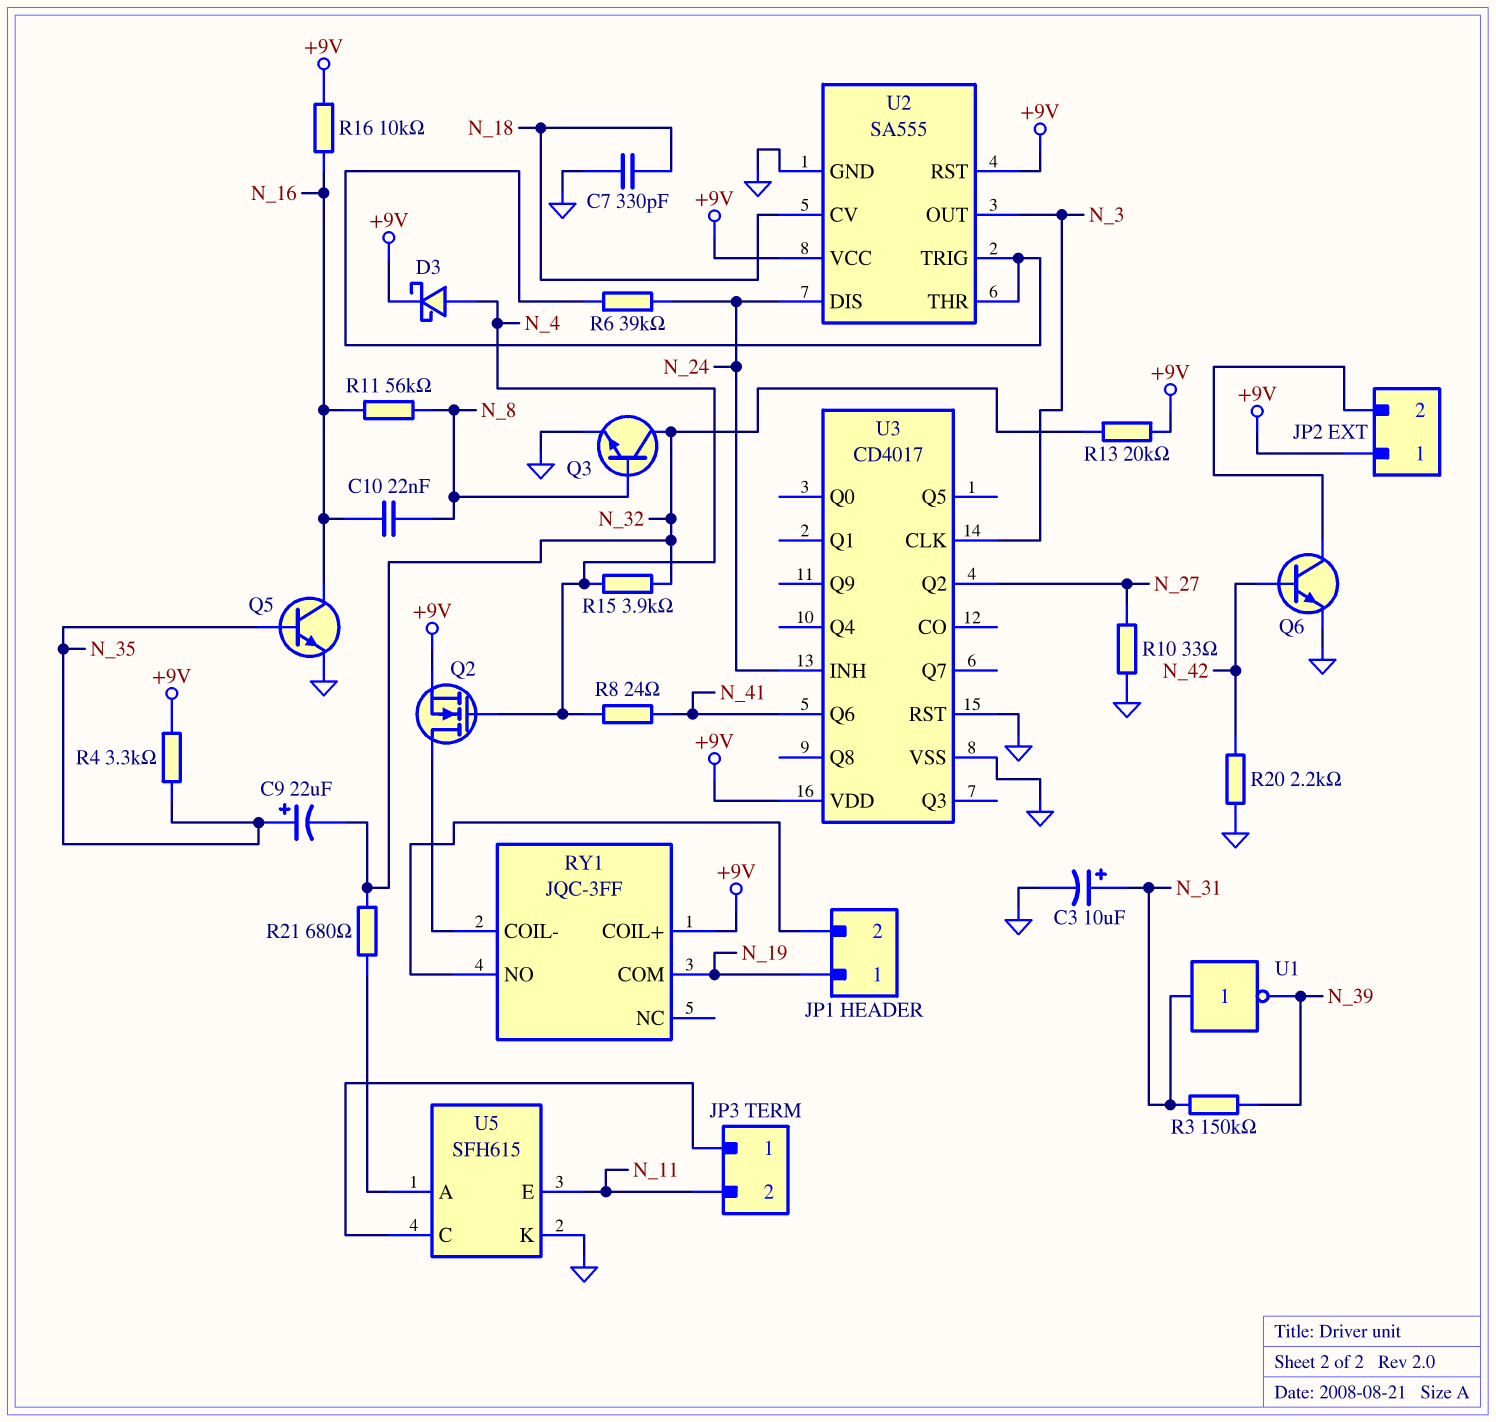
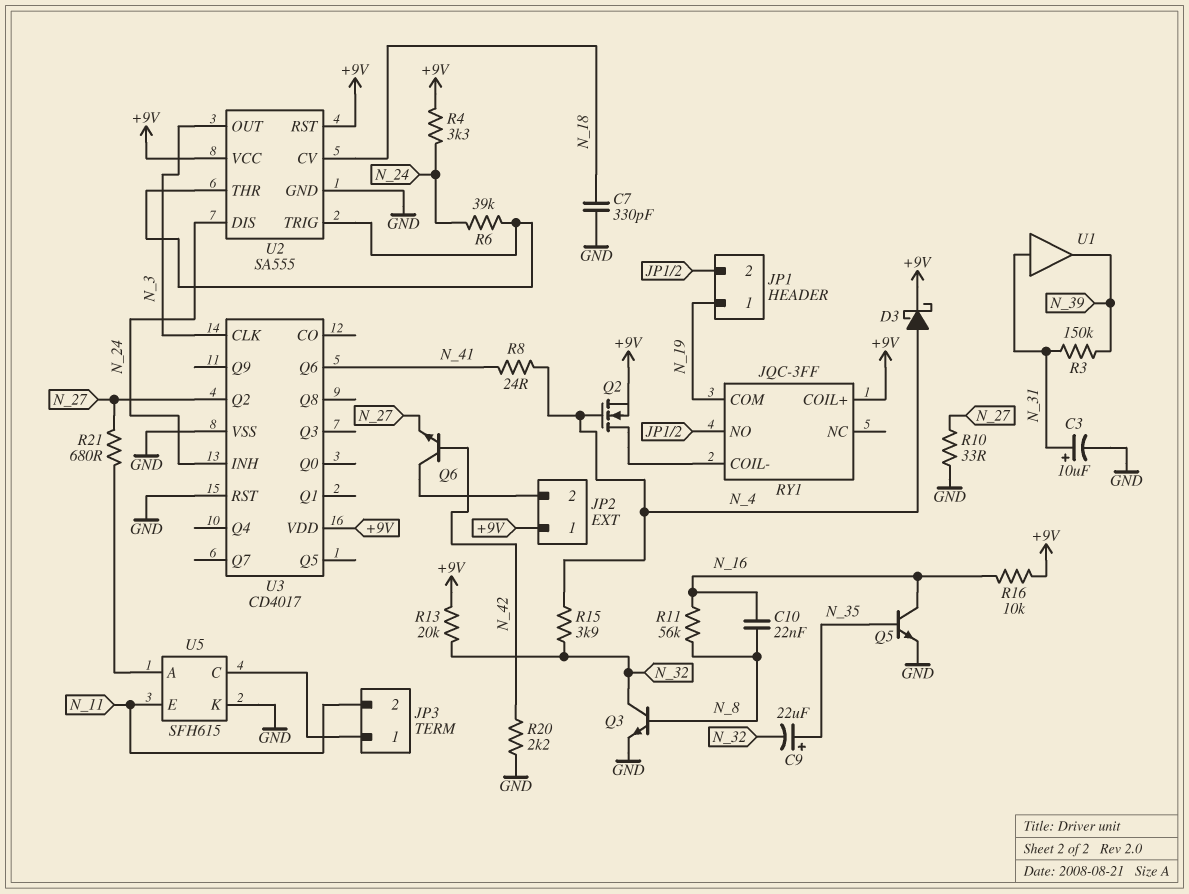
Q6: NPN (B N_42, C JP2/2, E GND) -> NPN (B N_42, C JP2/2, E N_27)
R4: 3.3k (+9V, N_35) -> 3.3k (+9V, N_24)
R21: 680 (N_32, U5/A) -> 680 (N_27, U5/A)
U1: NOT (in N_31, out N_39) -> buffer (in N_31, out N_39)

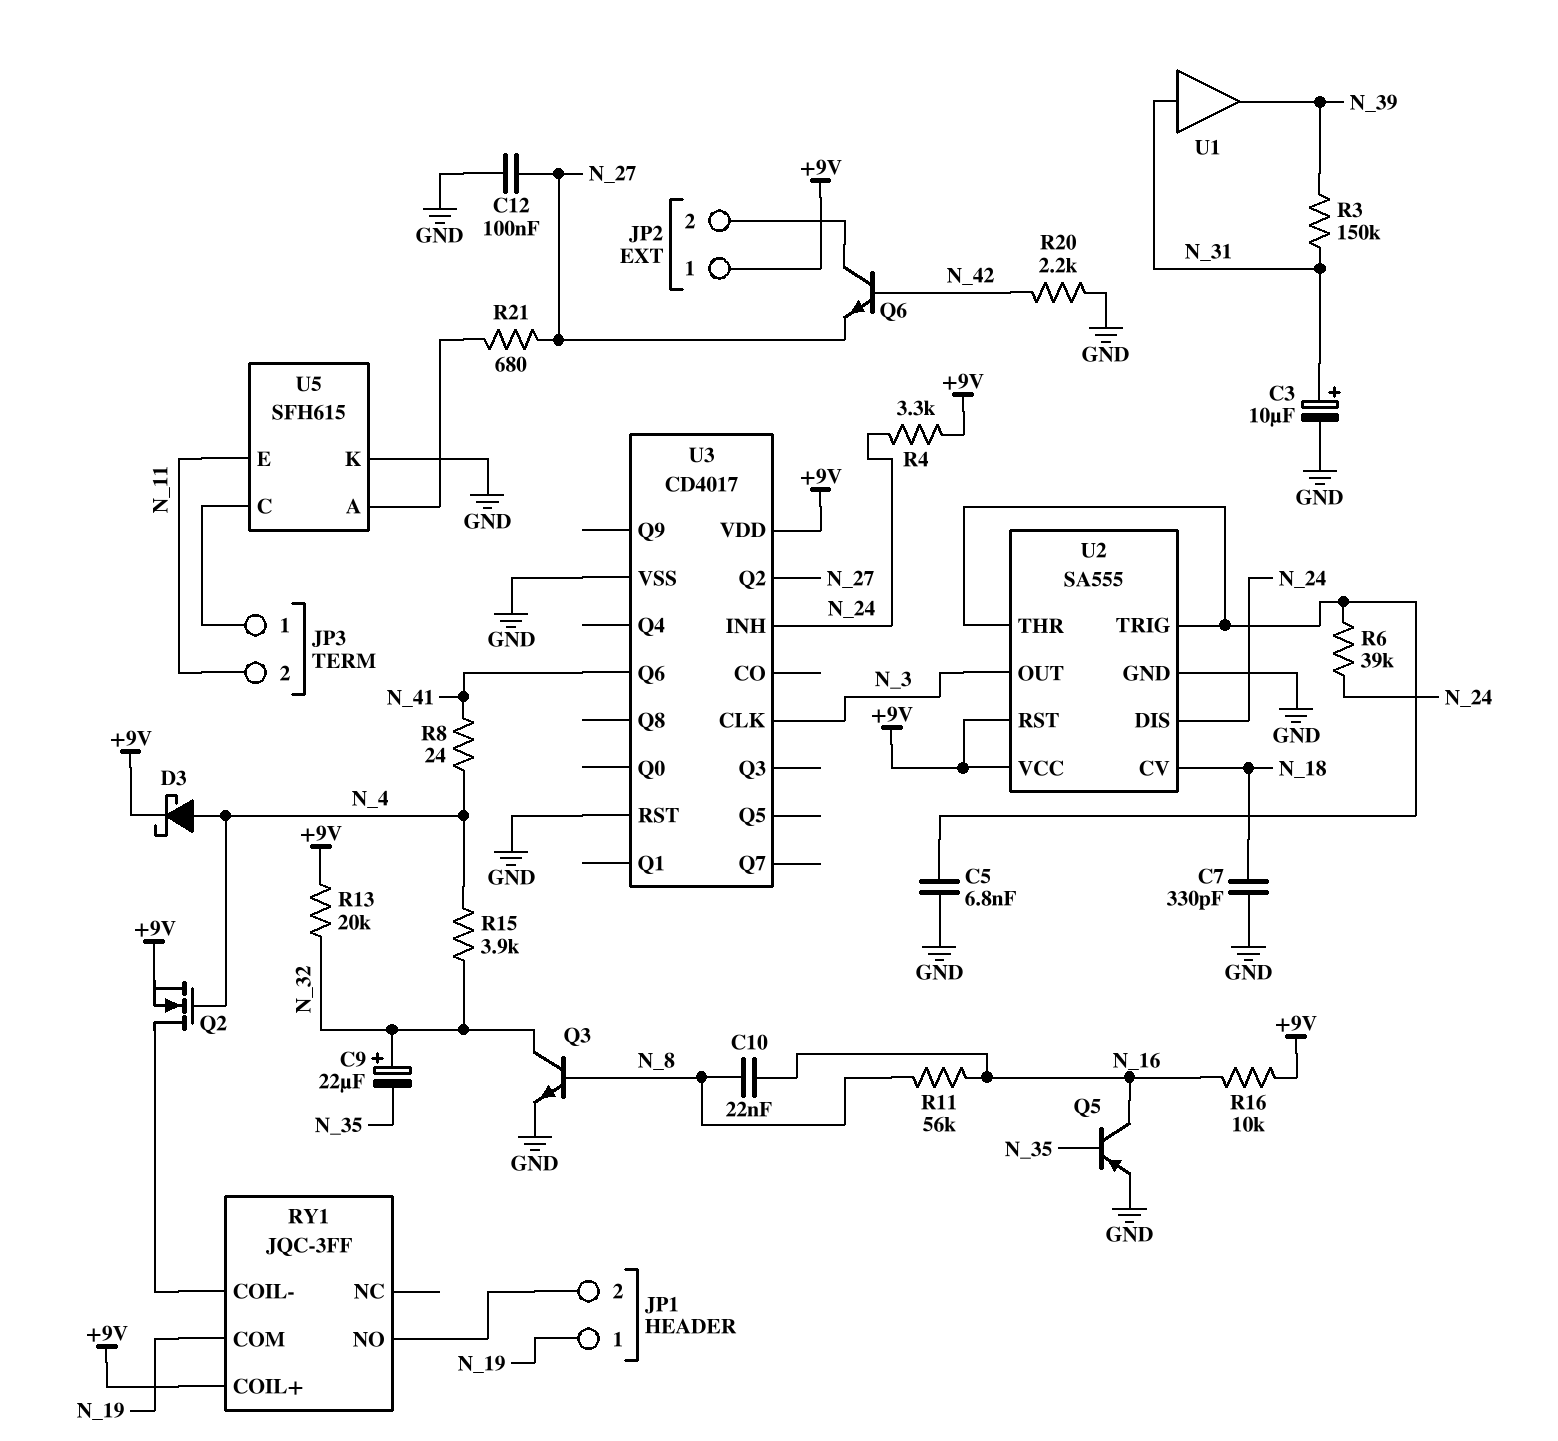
C5: none -> 6.8nF (GND, U2/THR)
C9: 22uF (plus N_35, minus N_32) -> 22uF (plus N_32, minus N_35)
C12: none -> 100nF (GND, N_27)
Q5: NPN (B N_35, C N_16, E GND) -> PNP (B N_35, C N_16, E GND)
R10: 33 (GND, N_27) -> none

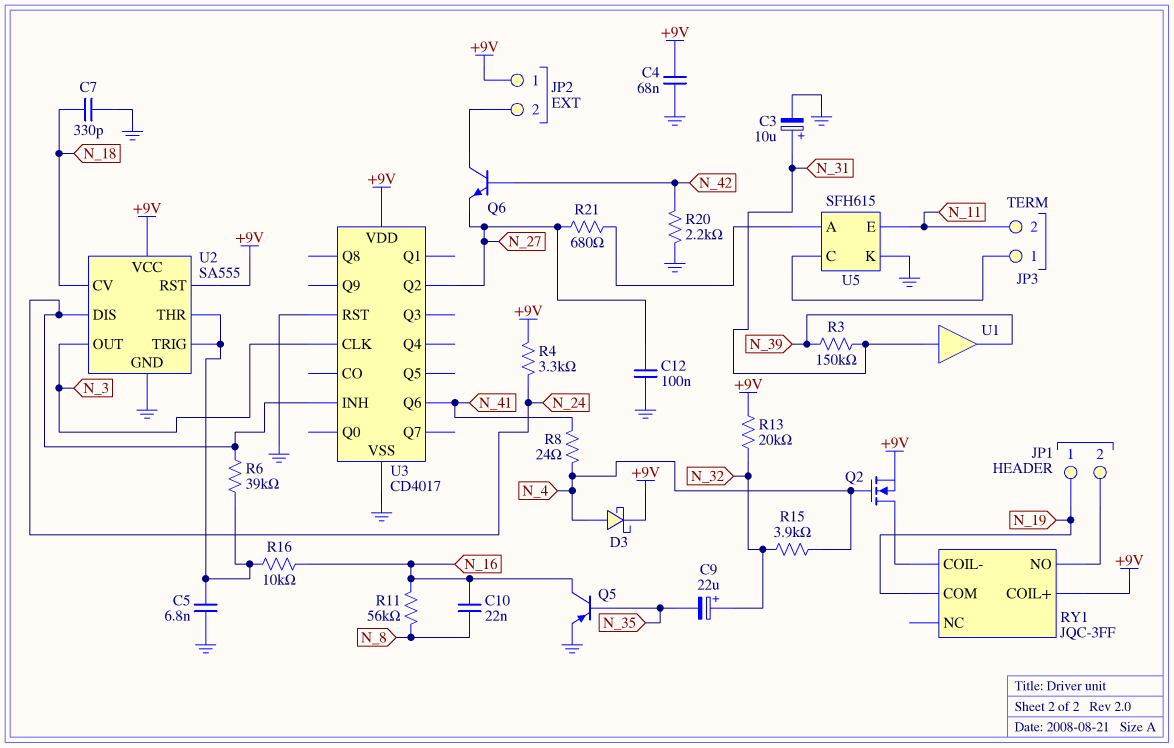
C4: none -> 68nF (+9V, GND)
Q3: NPN (B N_8, C N_32, E GND) -> none
R16: 10k (+9V, N_16) -> 10k (N_16, U2/THR)

